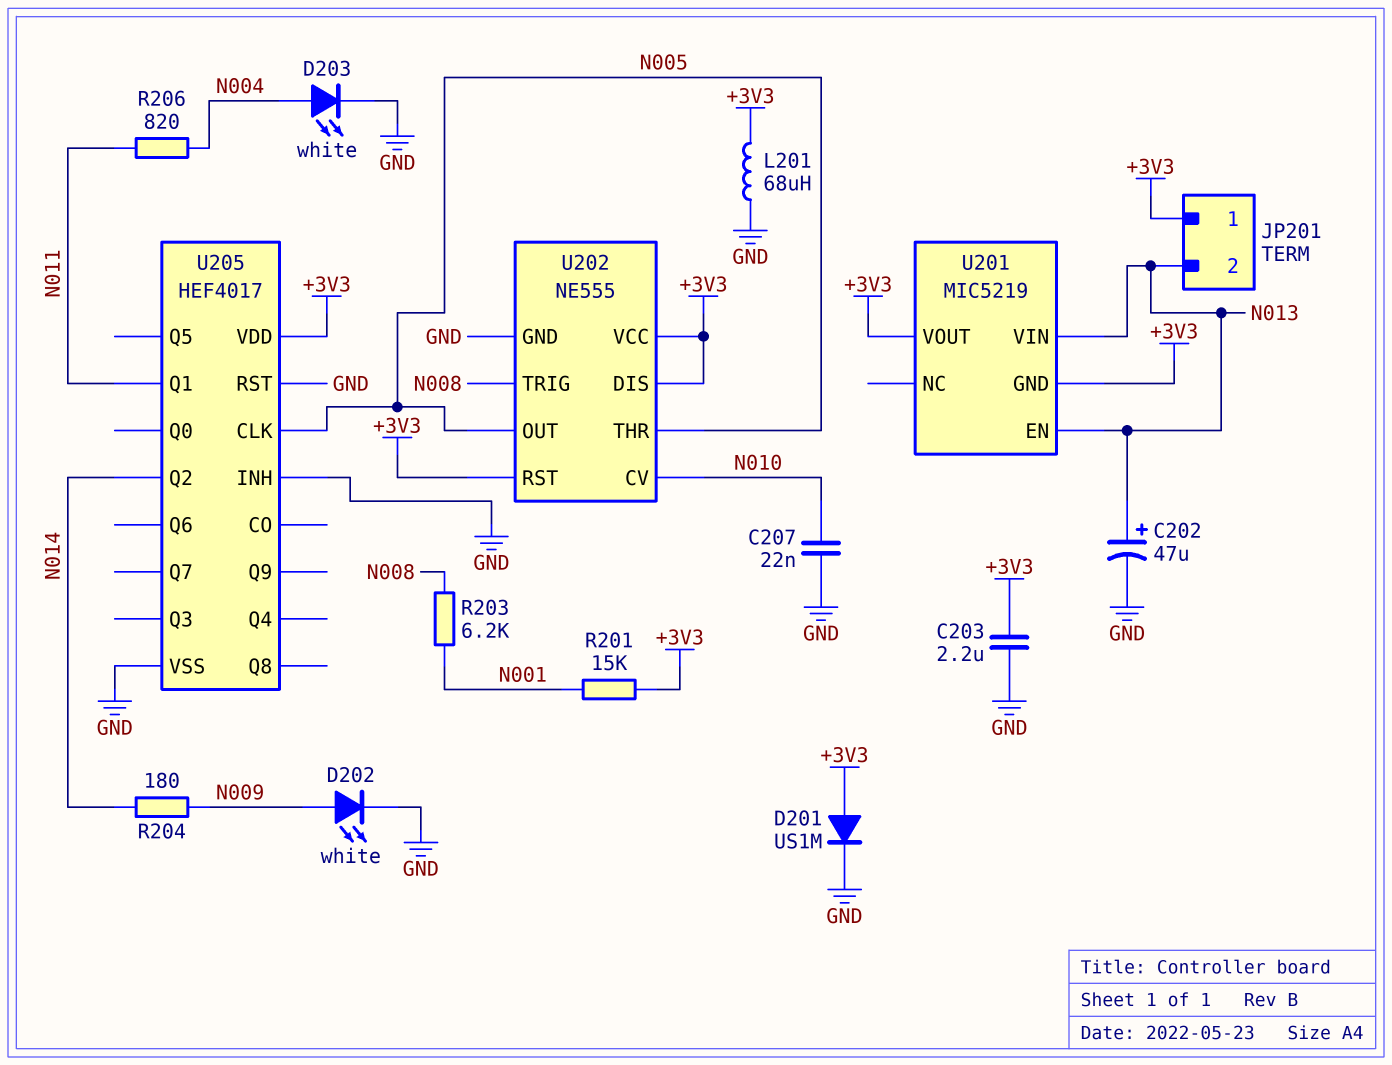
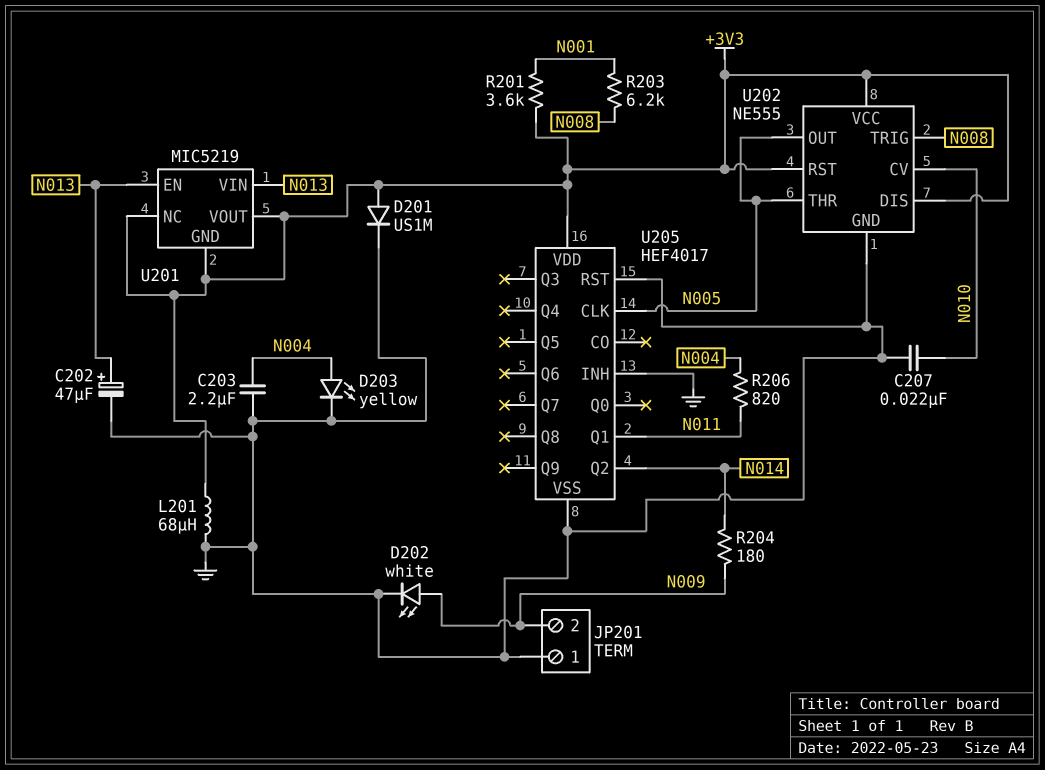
C203: 2.2uF (+3V3, GND) -> 2.2uF (GND, N004)
D203: LED white (A N004, K GND) -> LED yellow (A N004, K GND)
JP201 pin 1: +3V3 -> GND
JP201 pin 2: N013 -> N009
R201: 15k (+3V3, N001) -> 3.6k (+3V3, N001)
U201 pin NC: none -> +3V3

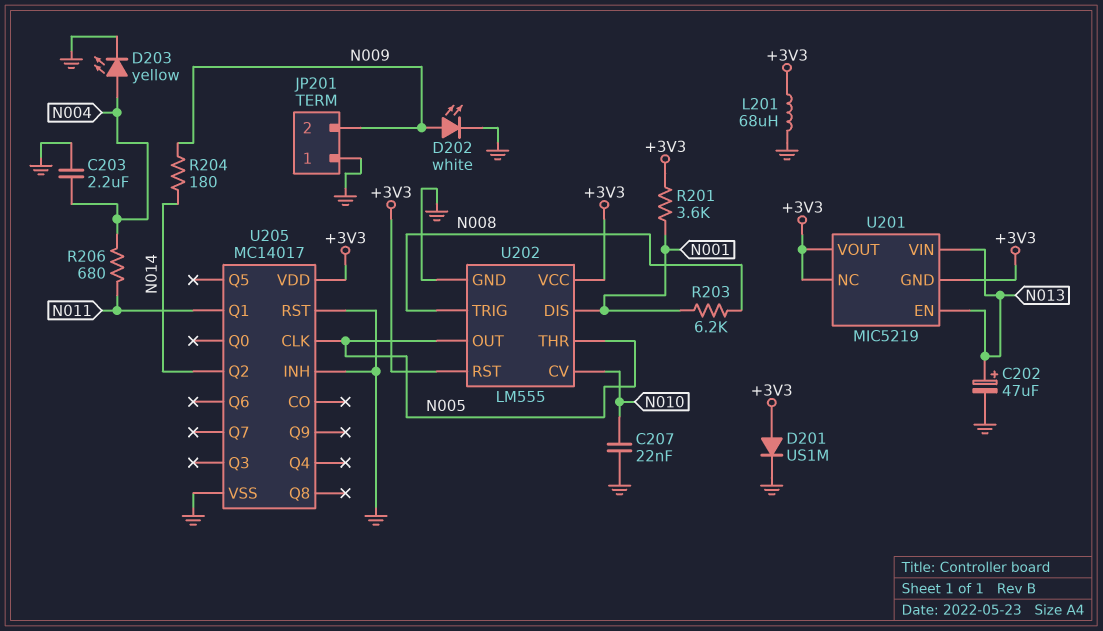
R206: 820 (N004, N011) -> 680 (N004, N011)
U202: NE555 -> LM555
U202 pin DIS: +3V3 -> N001
U205: HEF4017 -> MC14017

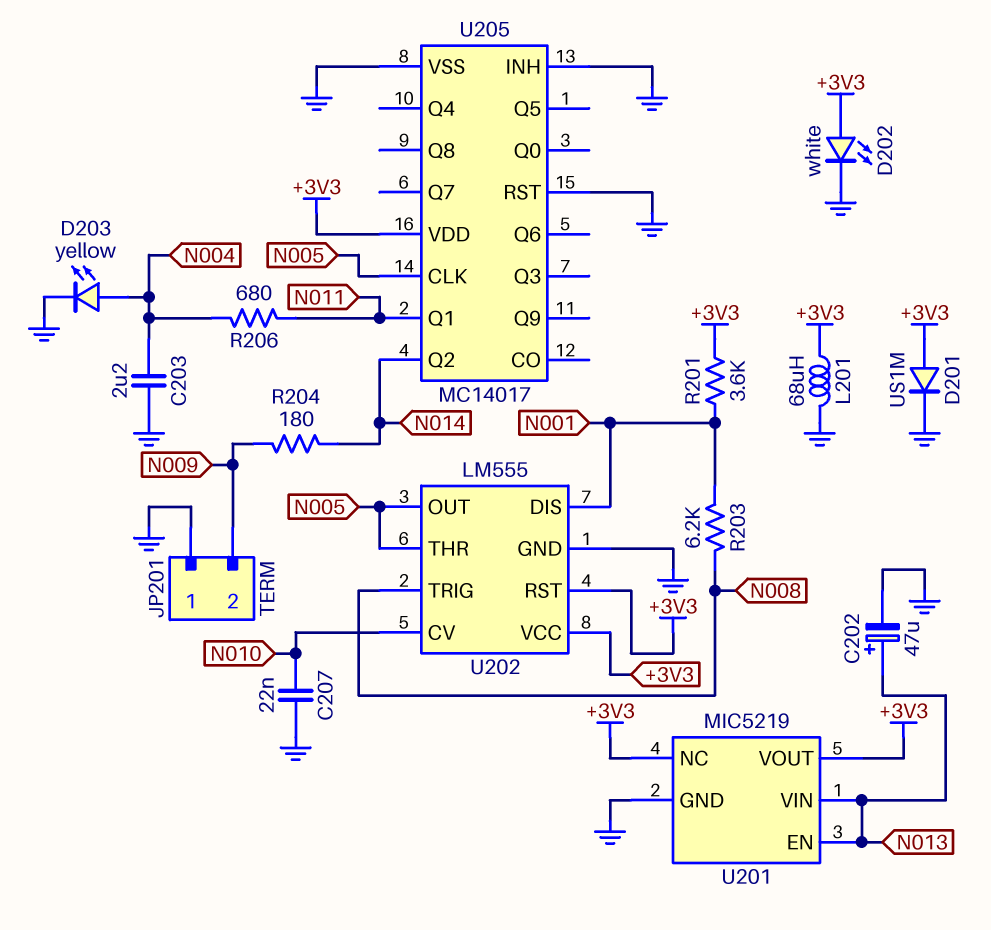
D202: LED white (A N009, K GND) -> LED white (A +3V3, K GND)
U201 pin GND: +3V3 -> GND

